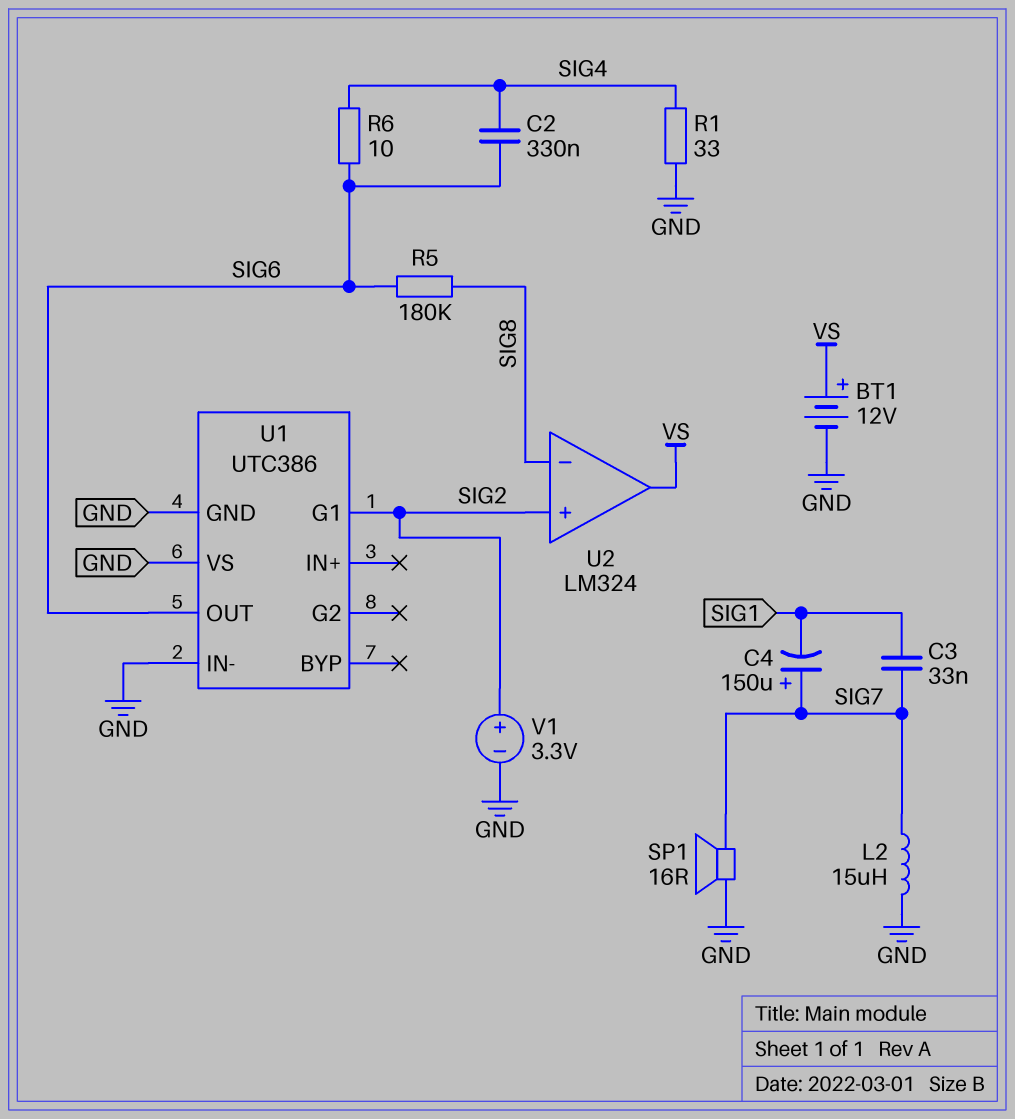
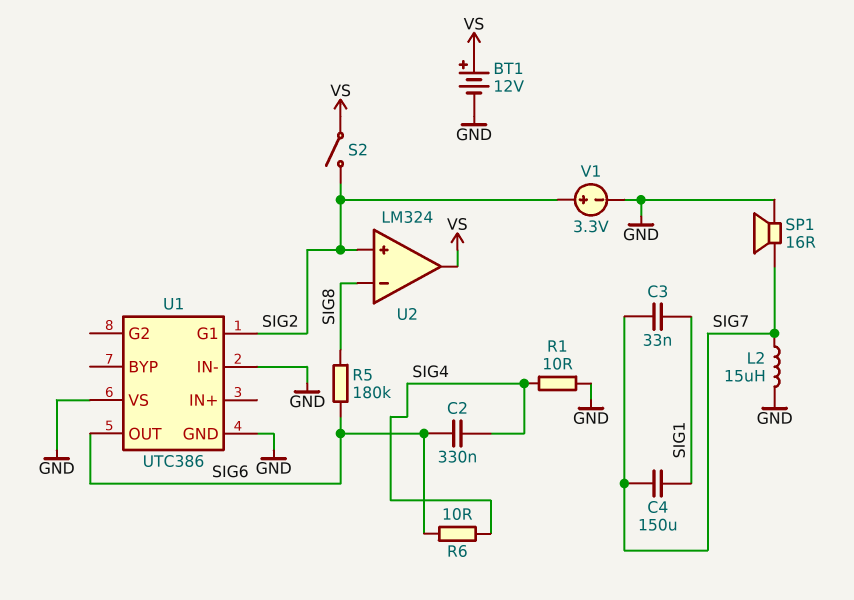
C4: 150uF (plus SIG7, minus SIG1) -> 150uF (SIG1, SIG7)
R1: 33 (GND, SIG4) -> 10 (GND, SIG4)
S2: none -> switch (SIG2, VS)

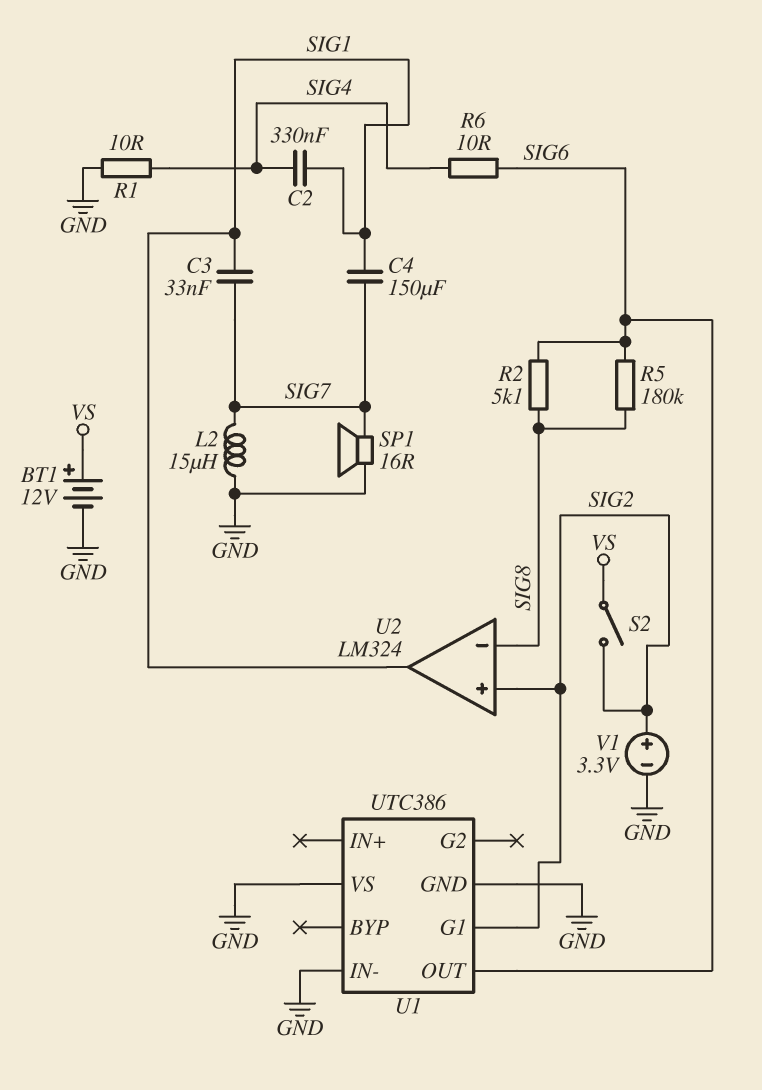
C2: 330nF (SIG4, SIG6) -> 330nF (SIG1, SIG4)
R2: none -> 5.1k (SIG6, SIG8)
U2 pin out: VS -> SIG1

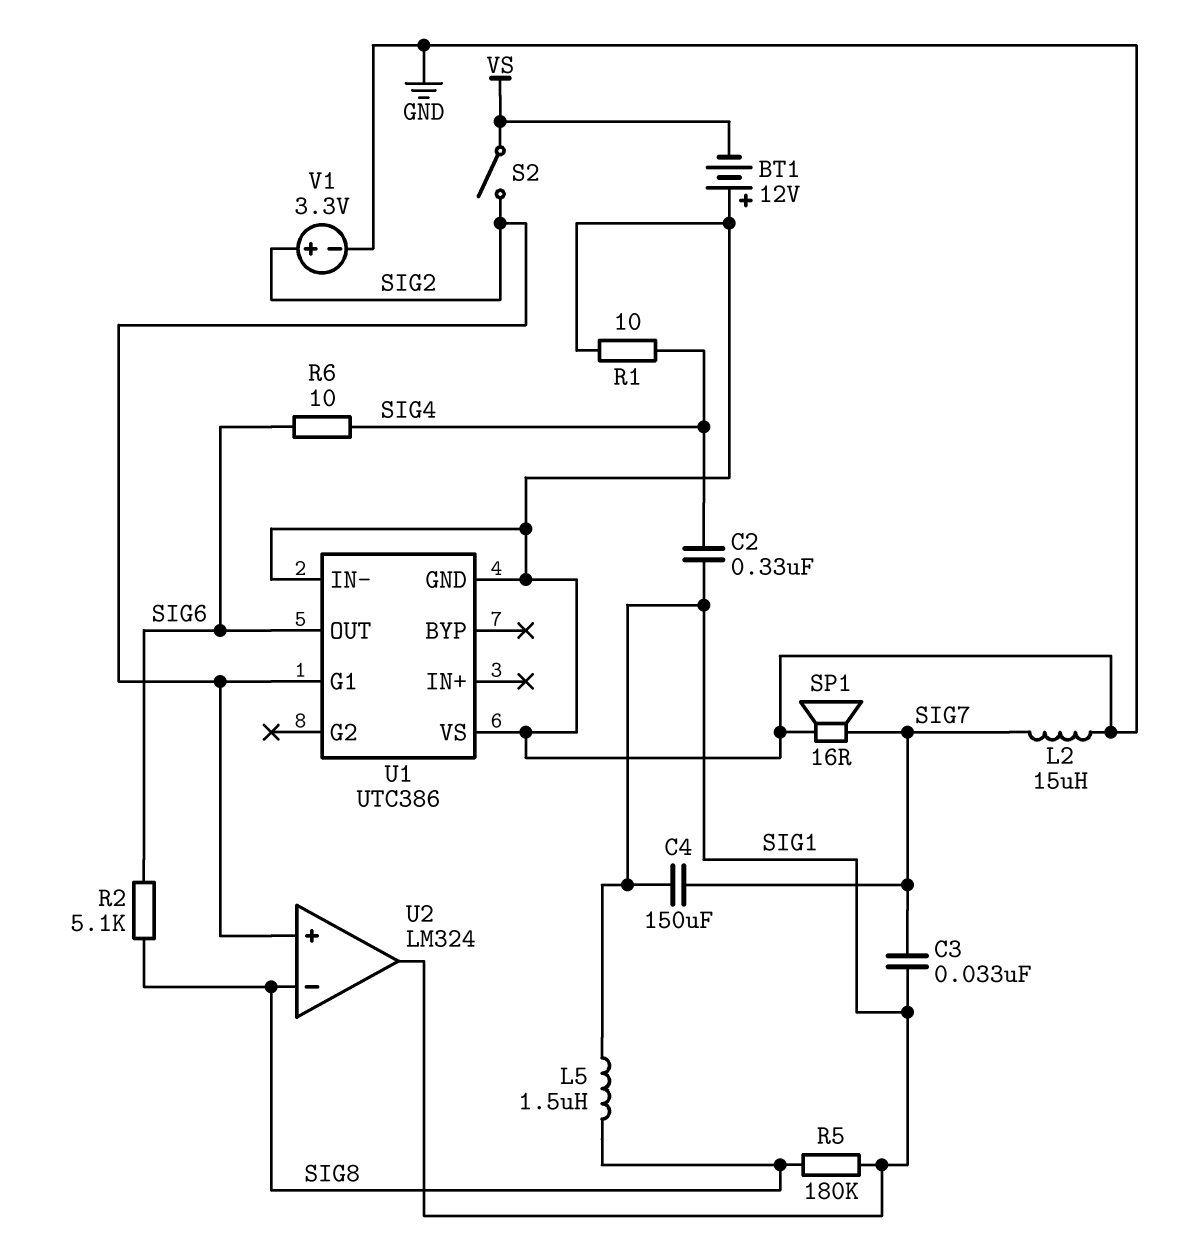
BT1: 12V (plus VS, minus GND) -> 12V (plus GND, minus VS)
L5: none -> 1.5uH (SIG1, SIG8)
R5: 180k (SIG6, SIG8) -> 180k (SIG1, SIG8)

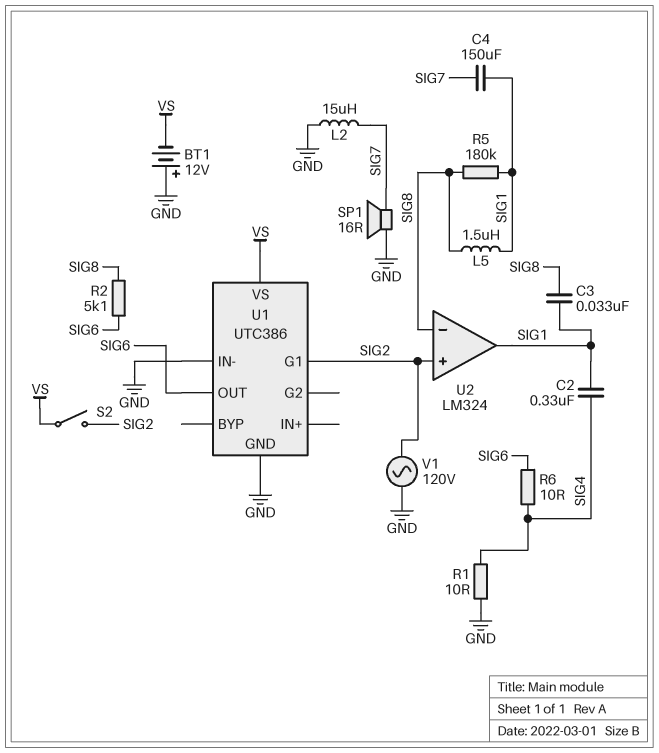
C3: 33nF (SIG1, SIG7) -> 33nF (SIG1, SIG8)
U1 pin VS: GND -> VS
V1: 3.3V (plus SIG2, minus GND) -> AC 120V (GND, SIG2)

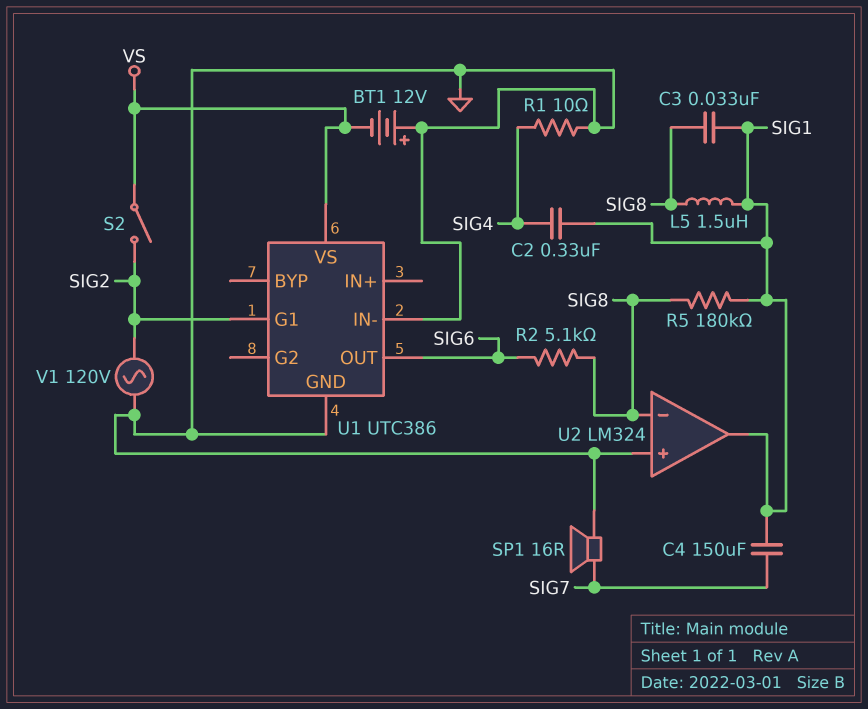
L2: 15uH (GND, SIG7) -> none
R6: 10 (SIG4, SIG6) -> none
U2 pin in+: SIG2 -> GND

